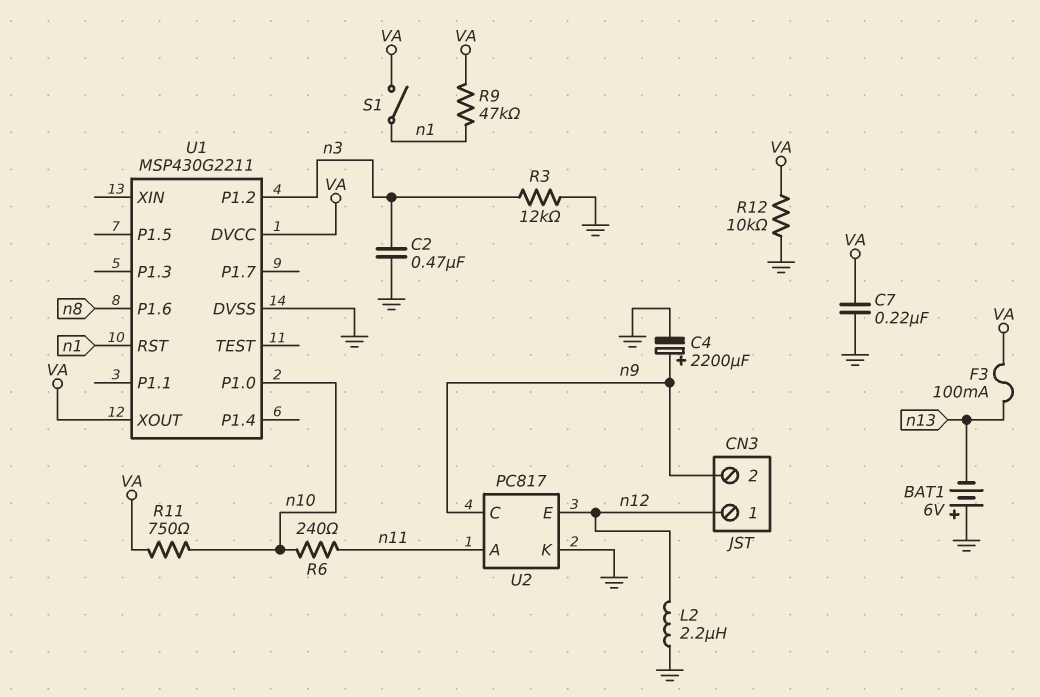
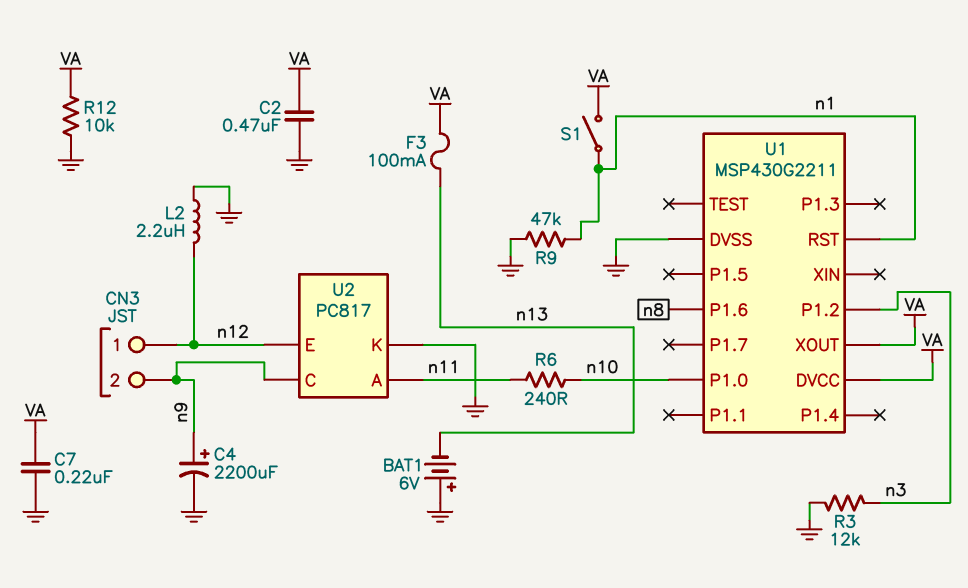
C2: 470nF (GND, n3) -> 470nF (GND, VA)
R9: 47k (VA, n1) -> 47k (GND, n1)
R11: 750 (VA, n10) -> none

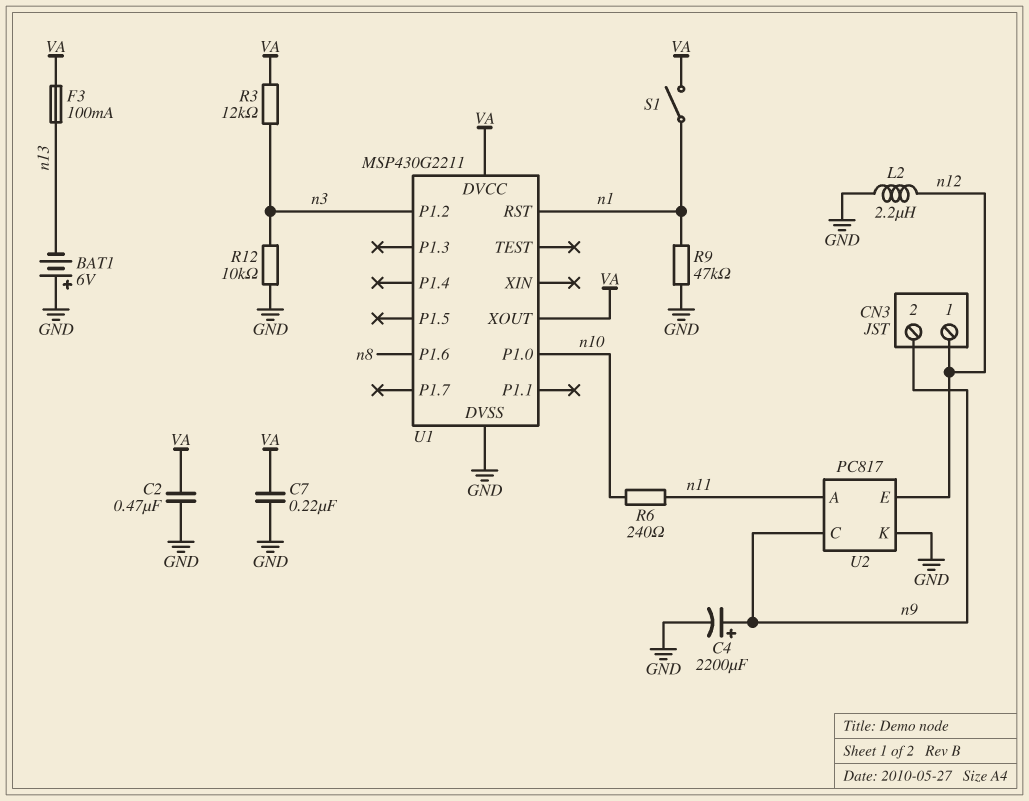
R3: 12k (GND, n3) -> 12k (VA, n3)
R12: 10k (GND, VA) -> 10k (GND, n3)

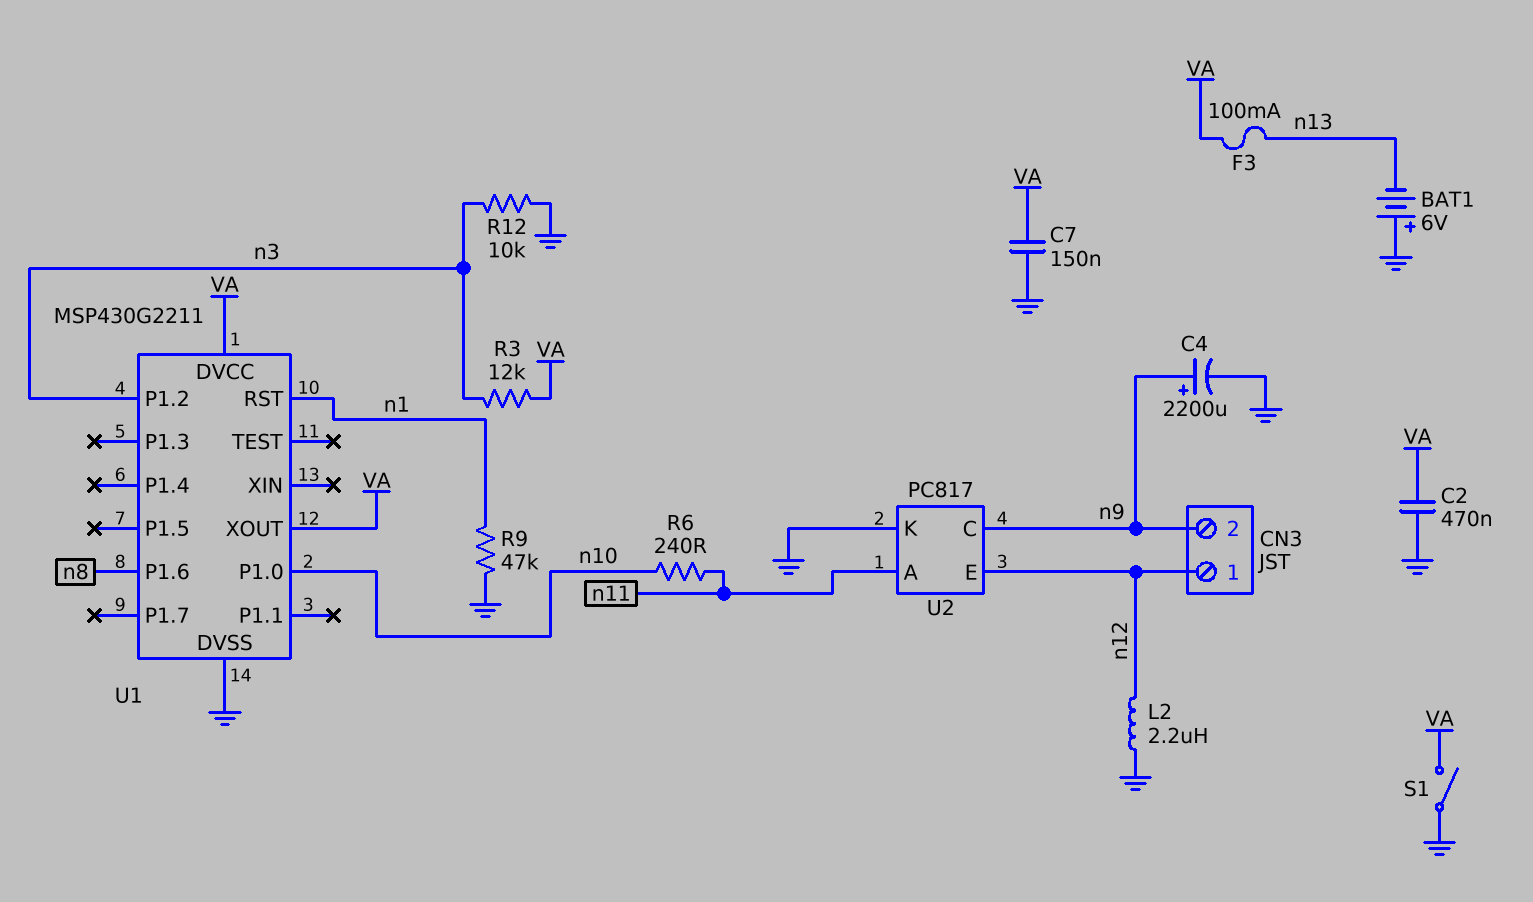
C7: 220nF (GND, VA) -> 150nF (GND, VA)
S1: switch (VA, n1) -> switch (GND, VA)

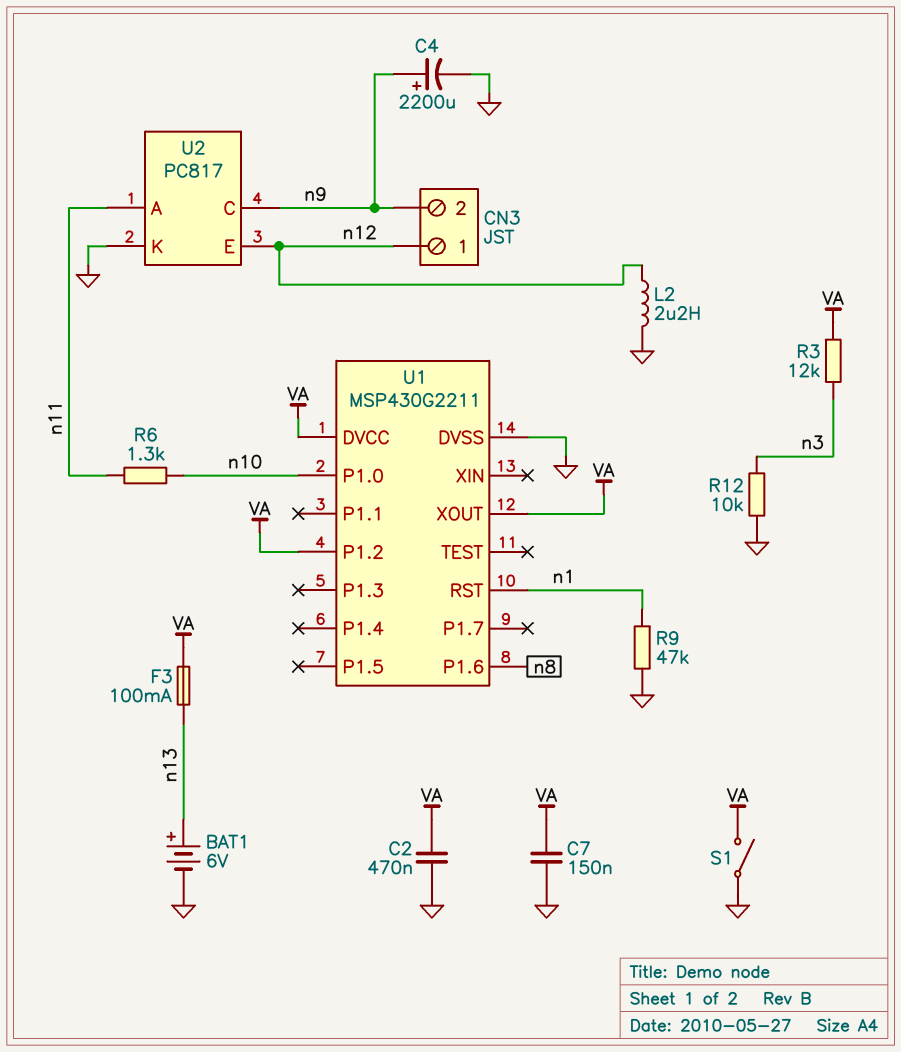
BAT1: 6V (plus GND, minus n13) -> 6V (plus n13, minus GND)
R6: 240 (n10, n11) -> 1.3k (n10, n11)
U1 pin P1.2: n3 -> VA

